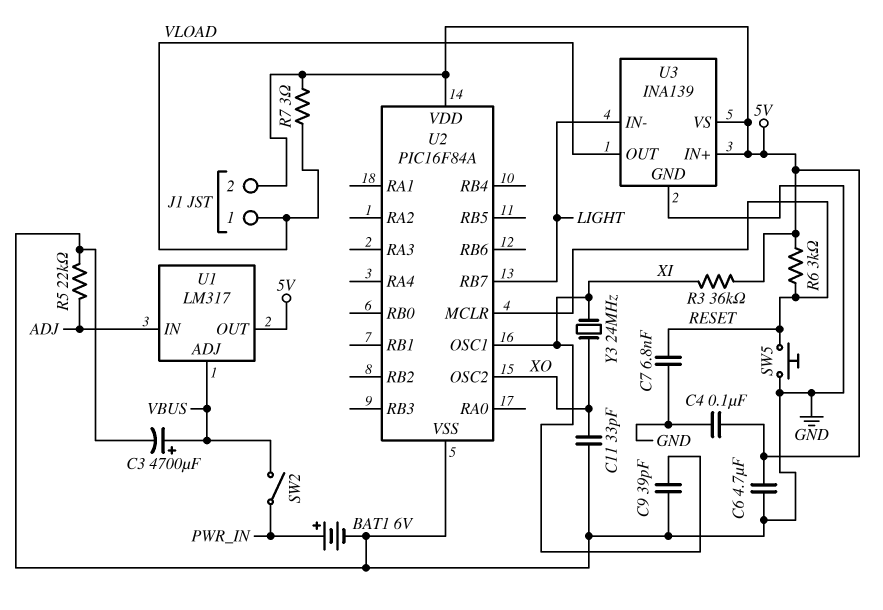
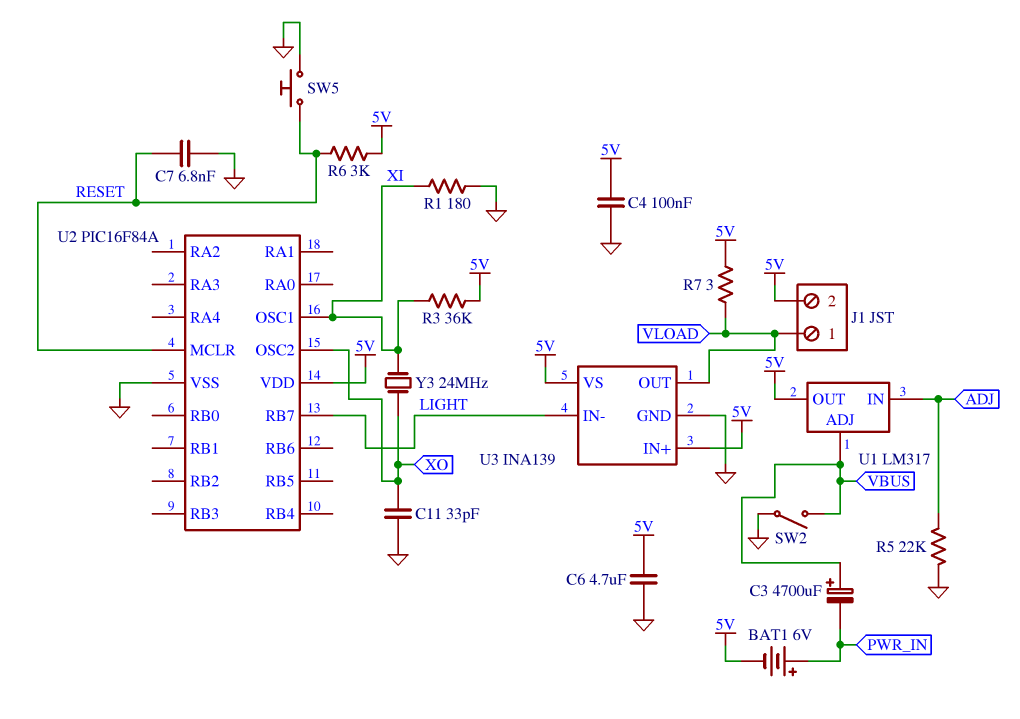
BAT1: 6V (plus PWR_IN, minus GND) -> 6V (plus PWR_IN, minus 5V)
C3: 4700uF (plus VBUS, minus GND) -> 4700uF (plus VBUS, minus PWR_IN)
C9: 39pF (GND, XI) -> none
R1: none -> 180 (GND, XI)
SW2: switch (PWR_IN, VBUS) -> switch (GND, VBUS)

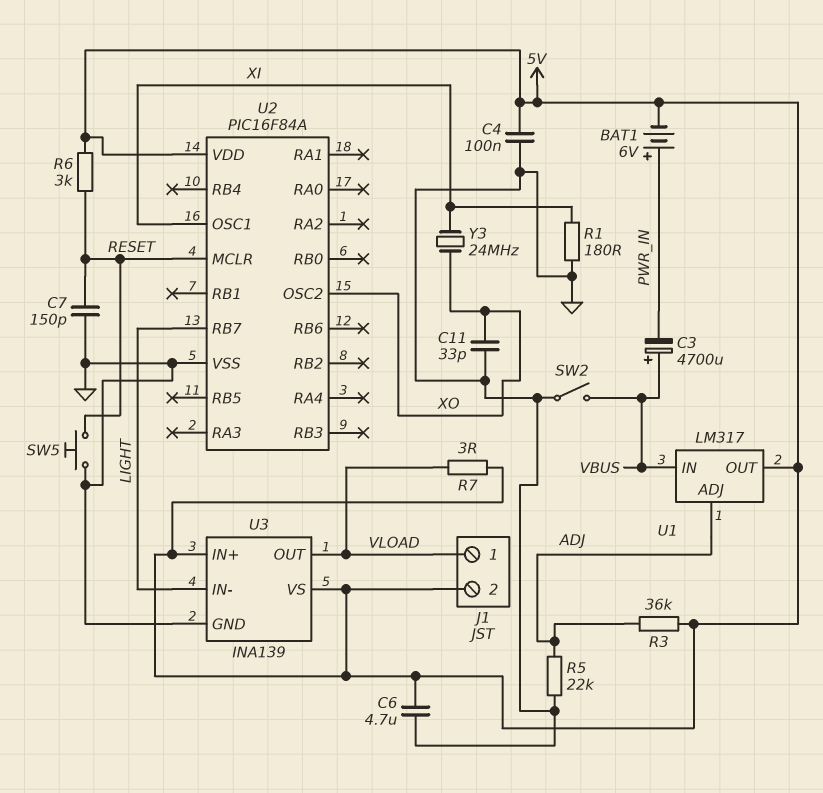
C7: 6.8nF (GND, RESET) -> 150pF (GND, RESET)
R3: 36k (5V, XI) -> 36k (5V, ADJ)
U1 pin ADJ: VBUS -> ADJ
U1 pin IN: ADJ -> VBUS

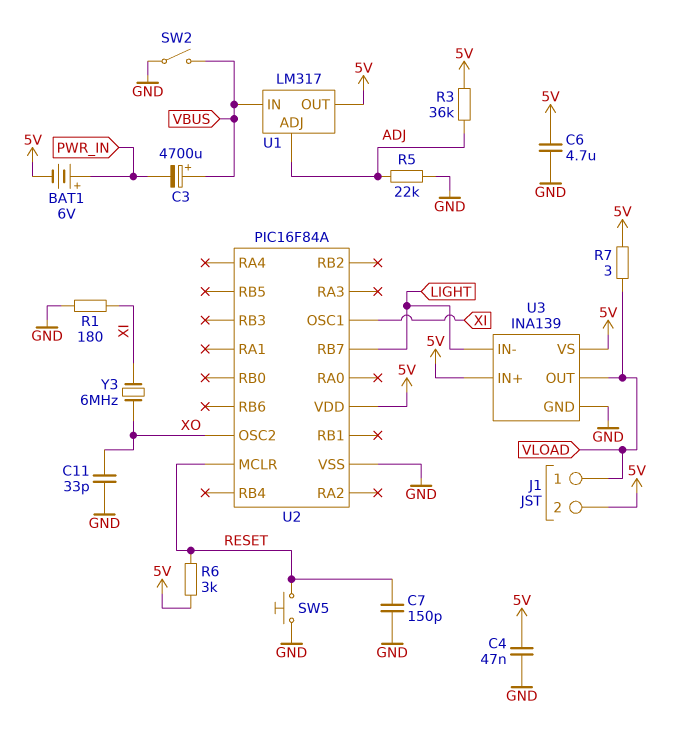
C4: 100nF (5V, GND) -> 47nF (5V, GND)
Y3: 24MHz (XI, XO) -> 6MHz (XI, XO)

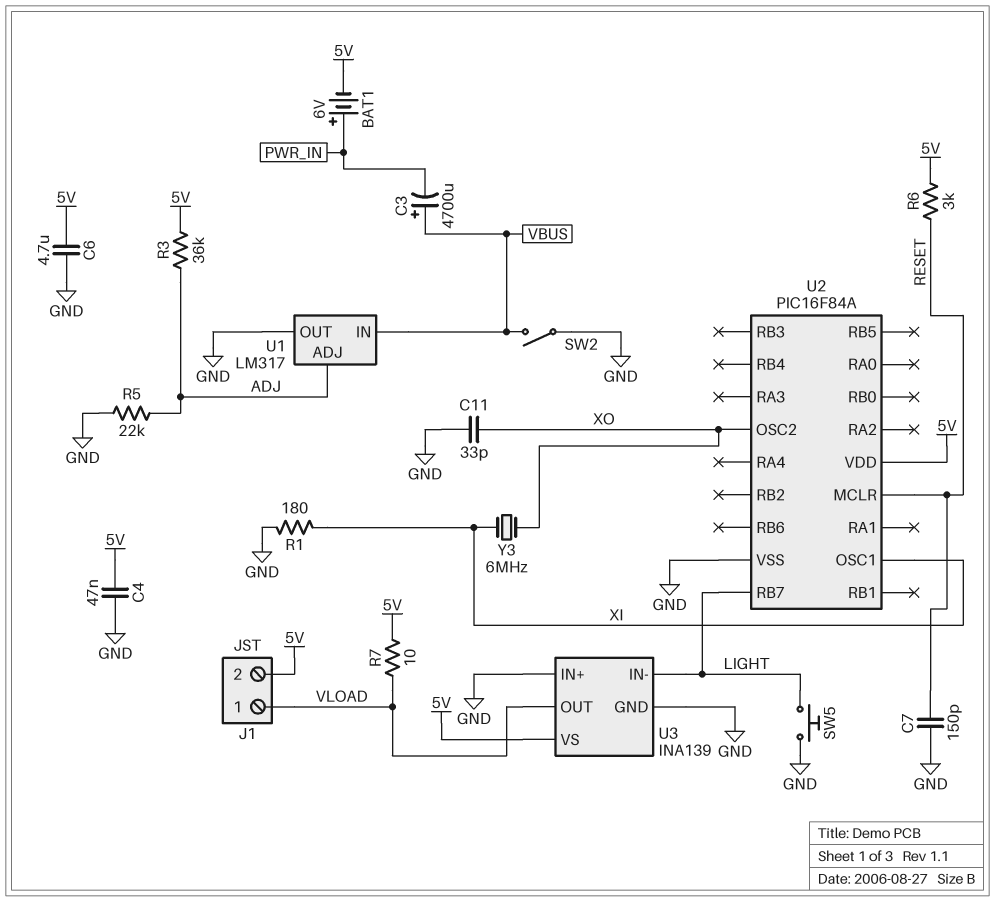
R7: 3 (5V, VLOAD) -> 10 (5V, VLOAD)
SW5: button (GND, RESET) -> button (GND, LIGHT)
U1 pin OUT: 5V -> GND
U3 pin IN+: 5V -> GND

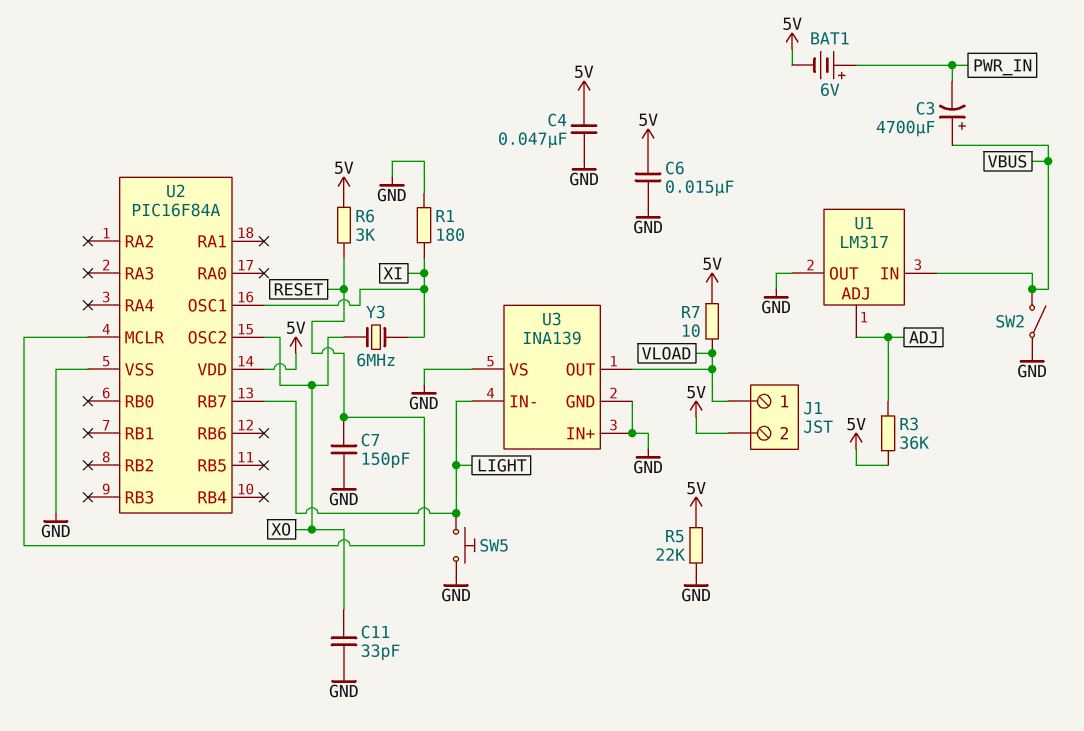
C6: 4.7uF (5V, GND) -> 15nF (5V, GND)
R5: 22k (ADJ, GND) -> 22k (5V, GND)
U3 pin VS: 5V -> GND

